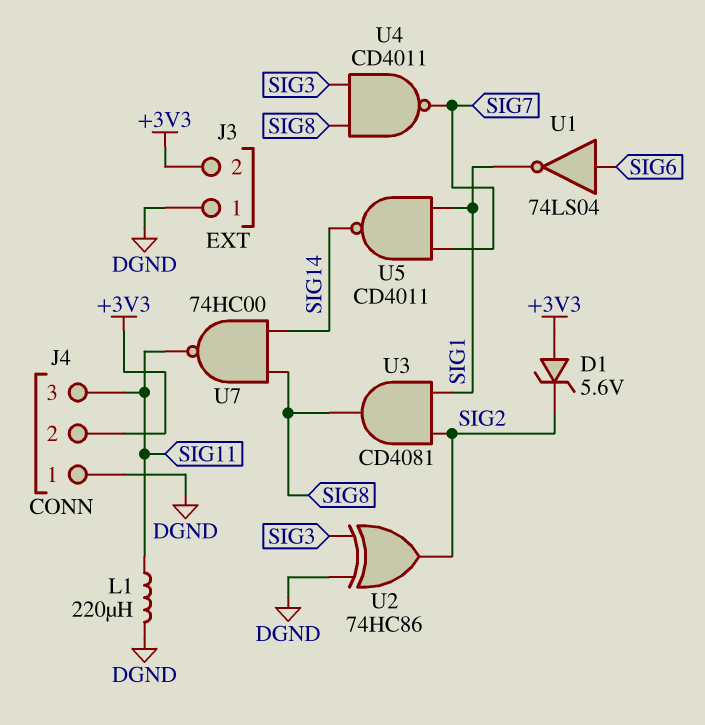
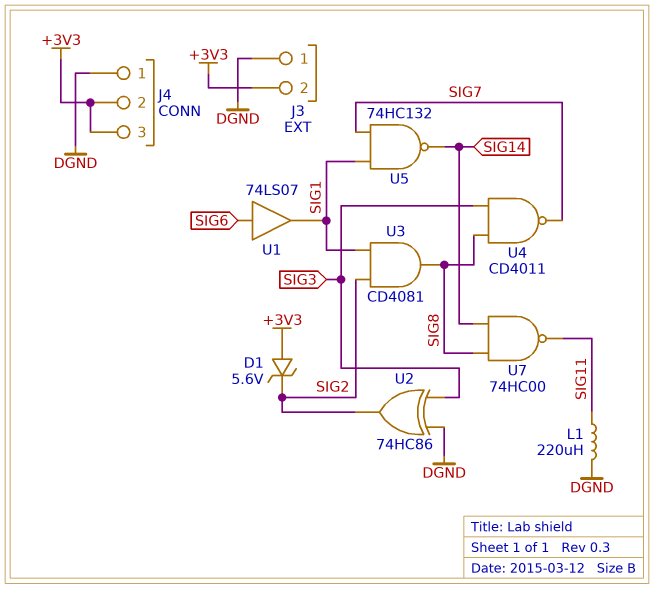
J4 pin 3: SIG11 -> +3V3
U1: NOT 74LS04 (in SIG6, out SIG1) -> buffer 74LS07 (in SIG6, out SIG1)
U5: NAND CD4011 (in SIG1, in SIG7, out SIG14) -> NAND 74HC132 (in SIG1, in SIG7, out SIG14)

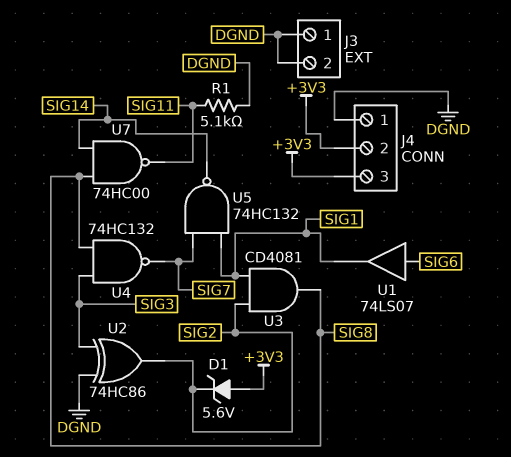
J3 pin 2: +3V3 -> DGND
L1: 220uH (DGND, SIG11) -> none
R1: none -> 5.1k (DGND, SIG11)
U4: NAND CD4011 (in SIG3, in SIG8, out SIG7) -> NAND 74HC132 (in SIG3, in SIG8, out SIG7)

